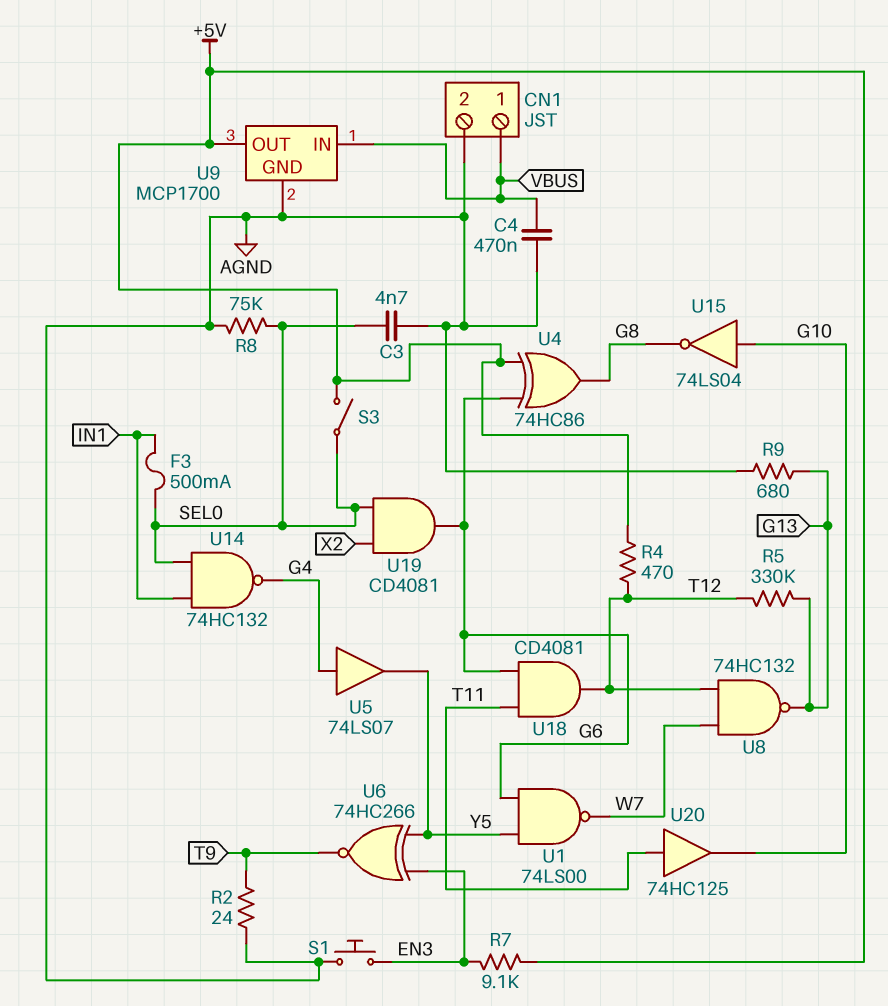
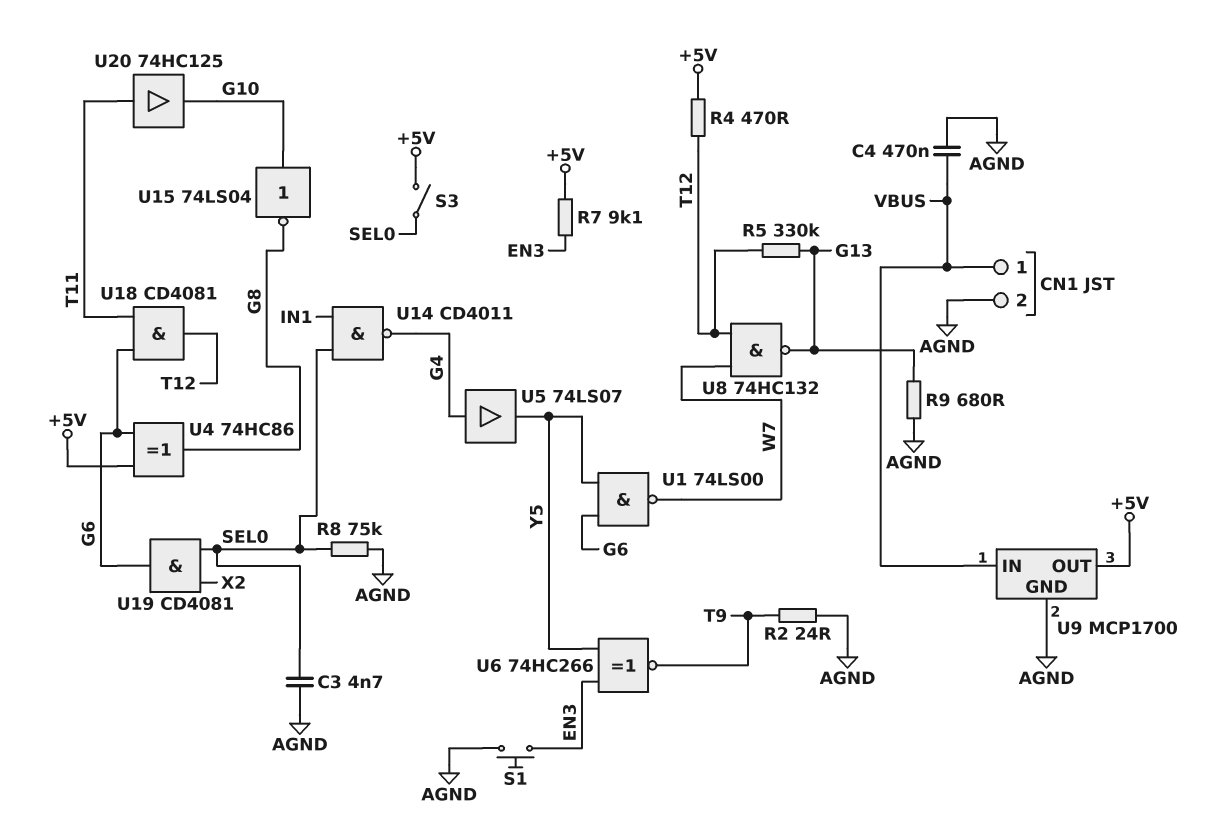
F3: 500mA (IN1, SEL0) -> none
U14: NAND 74HC132 (in IN1, in SEL0, out G4) -> NAND CD4011 (in IN1, in SEL0, out G4)

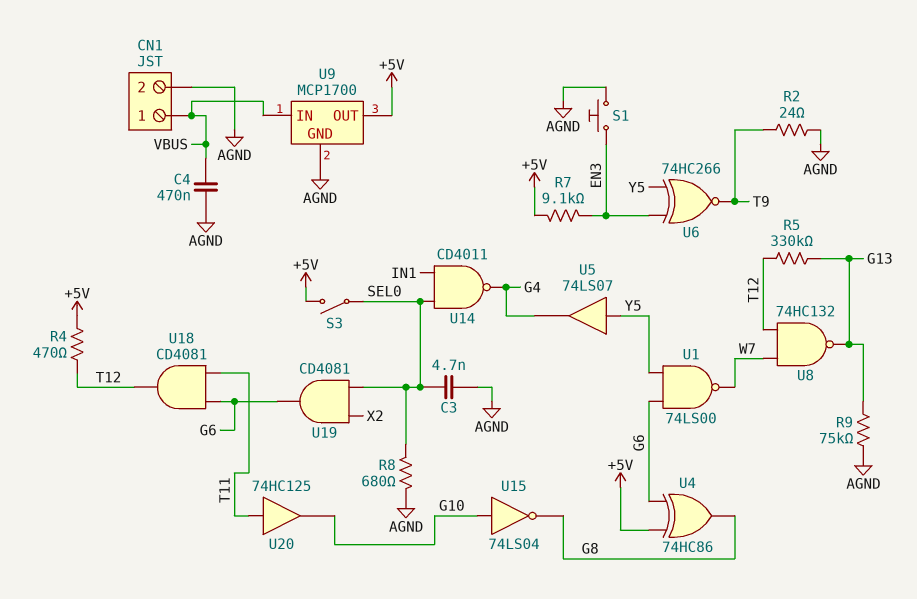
R8: 75k (AGND, SEL0) -> 680 (AGND, SEL0)
R9: 680 (AGND, G13) -> 75k (AGND, G13)
U5: buffer 74LS07 (in G4, out Y5) -> buffer 74LS07 (in Y5, out G4)

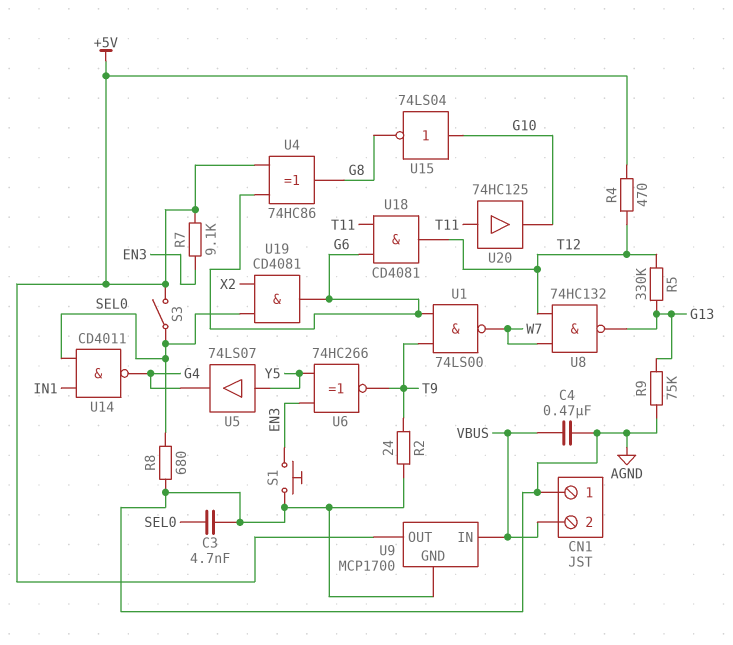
CN1 pin 1: VBUS -> AGND
CN1 pin 2: AGND -> VBUS
U1: NAND 74LS00 (in G6, in Y5, out W7) -> NAND 74LS00 (in G6, in T9, out W7)

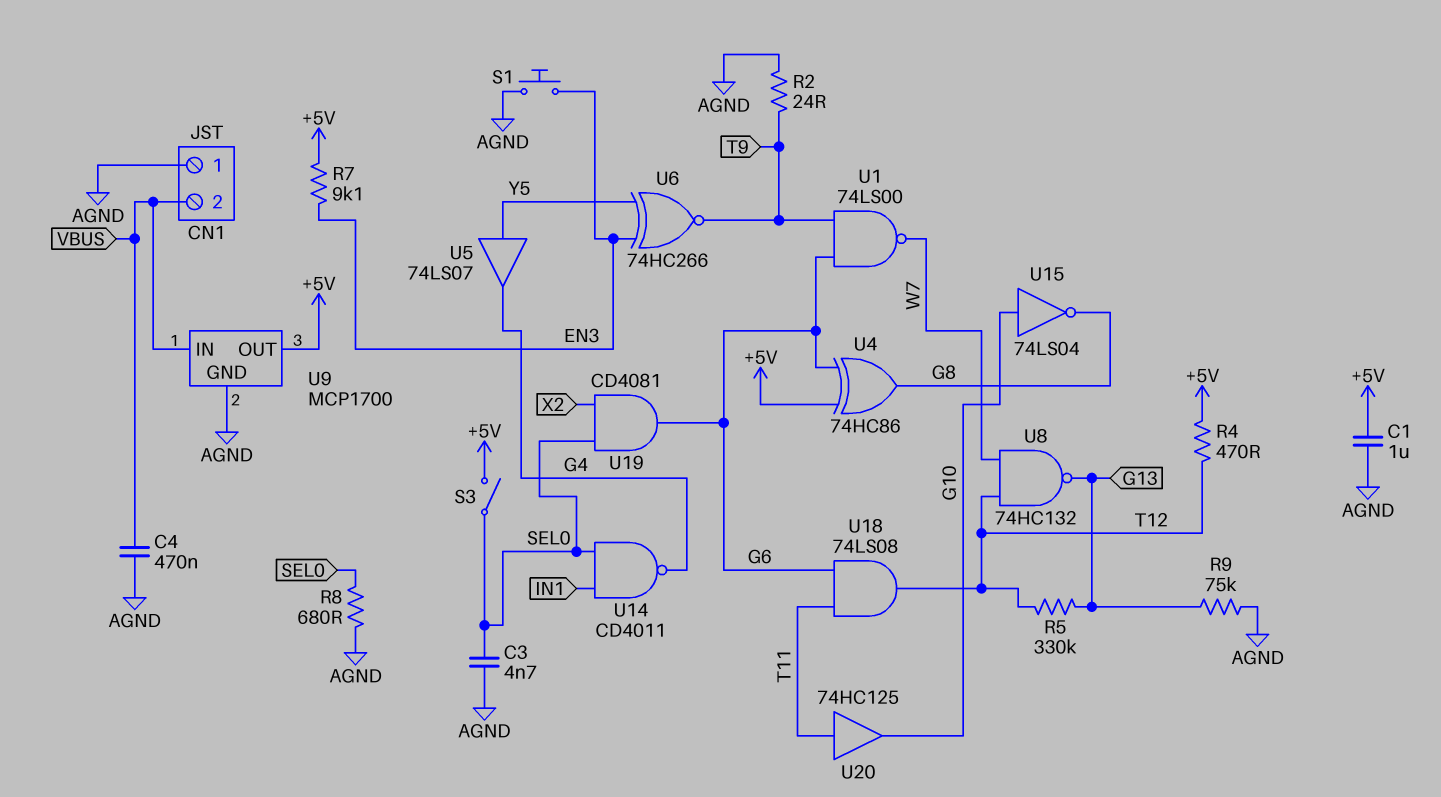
C1: none -> 1uF (+5V, AGND)
U18: AND CD4081 (in G6, in T11, out T12) -> AND 74LS08 (in G6, in T11, out T12)

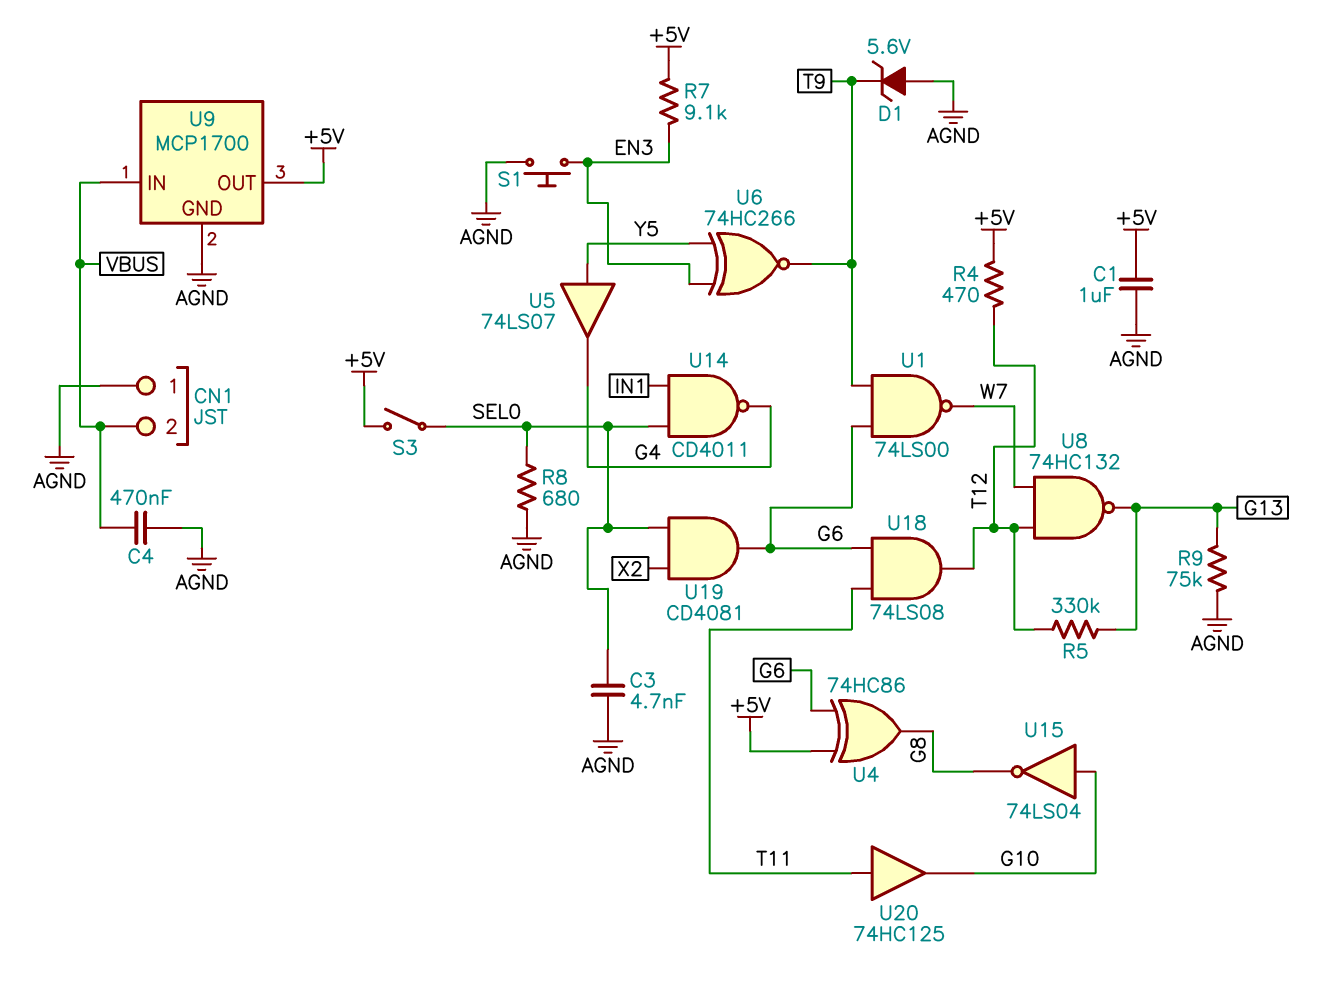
D1: none -> zener 5.6V (A AGND, K T9)
R2: 24 (AGND, T9) -> none

